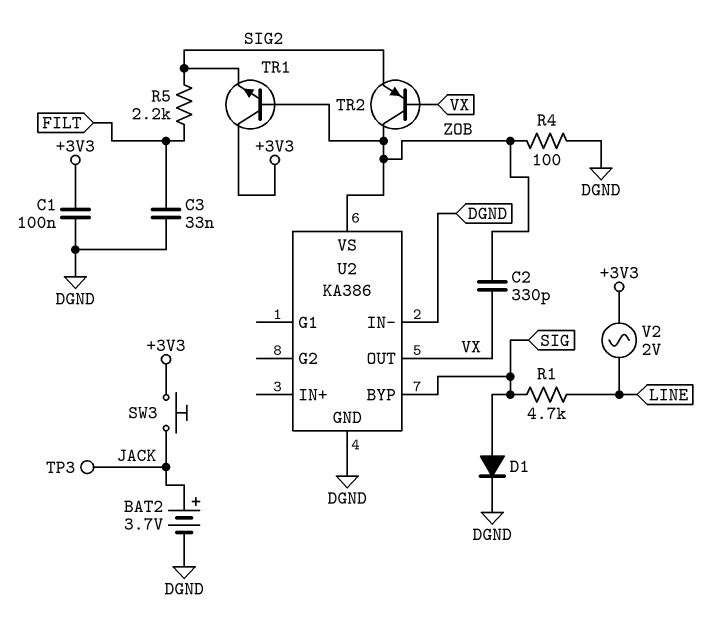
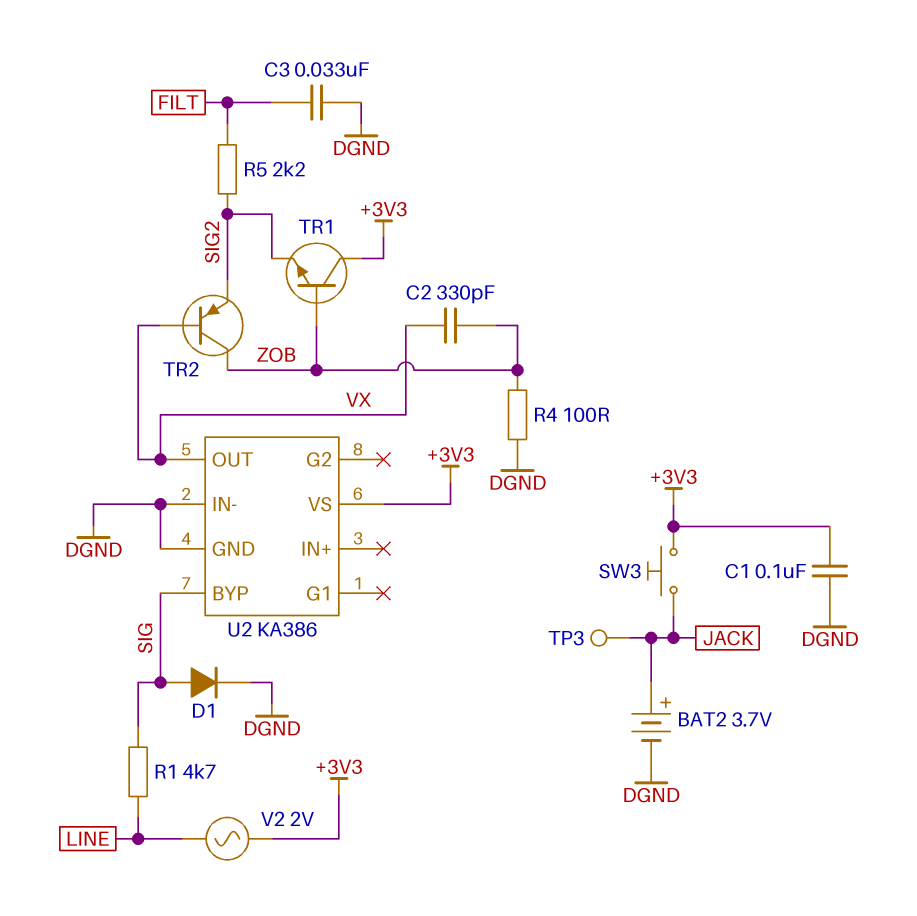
U2 pin VS: ZOB -> +3V3

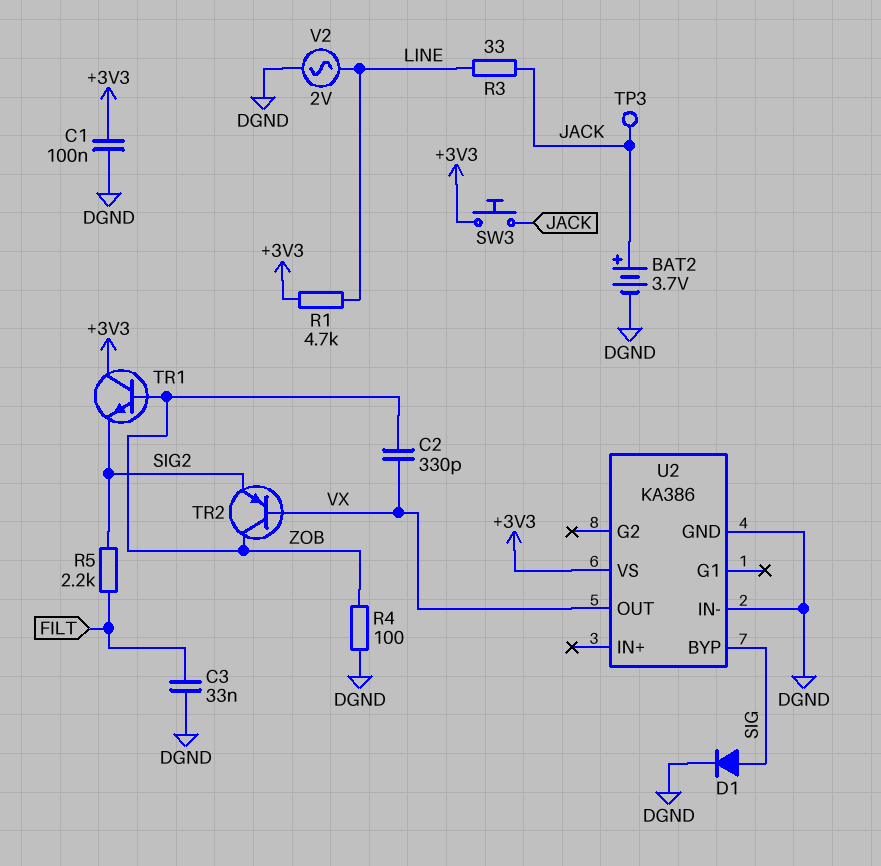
R1: 4.7k (LINE, SIG) -> 4.7k (+3V3, LINE)
R3: none -> 33 (JACK, LINE)
V2: AC 2V (+3V3, LINE) -> AC 2V (DGND, LINE)

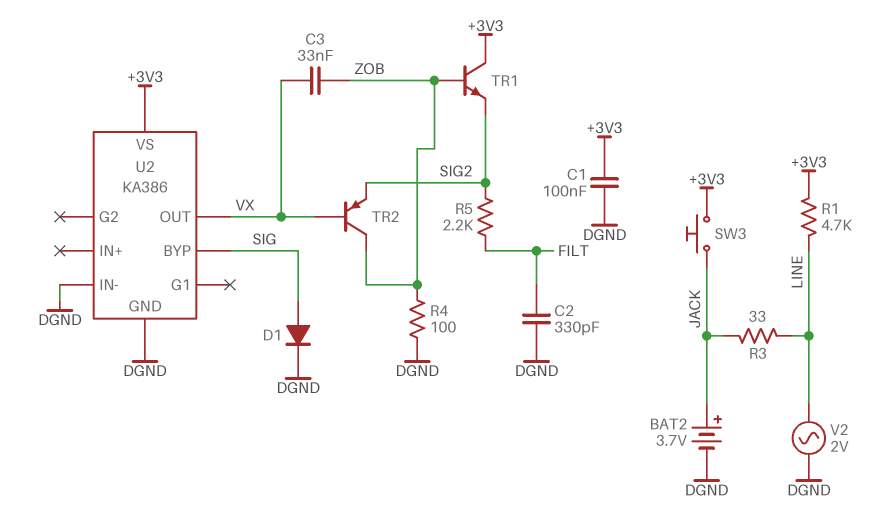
C2: 330pF (VX, ZOB) -> 330pF (DGND, FILT)
C3: 33nF (DGND, FILT) -> 33nF (VX, ZOB)
TP3: test point (JACK) -> none

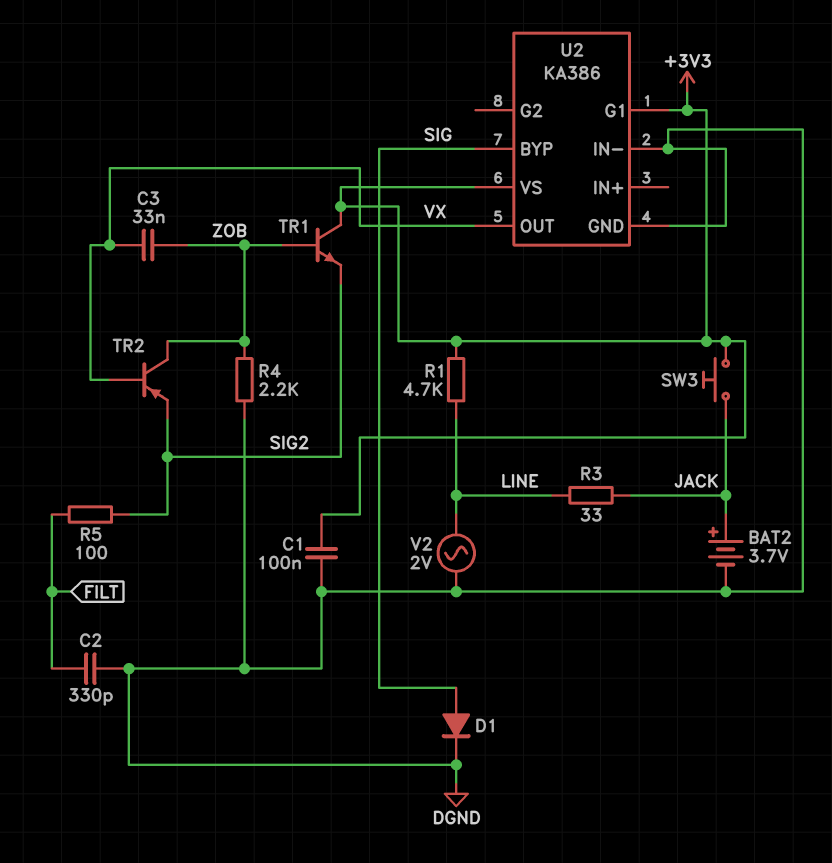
R4: 100 (DGND, ZOB) -> 2.2k (DGND, ZOB)
R5: 2.2k (FILT, SIG2) -> 100 (FILT, SIG2)
U2 pin G1: none -> +3V3

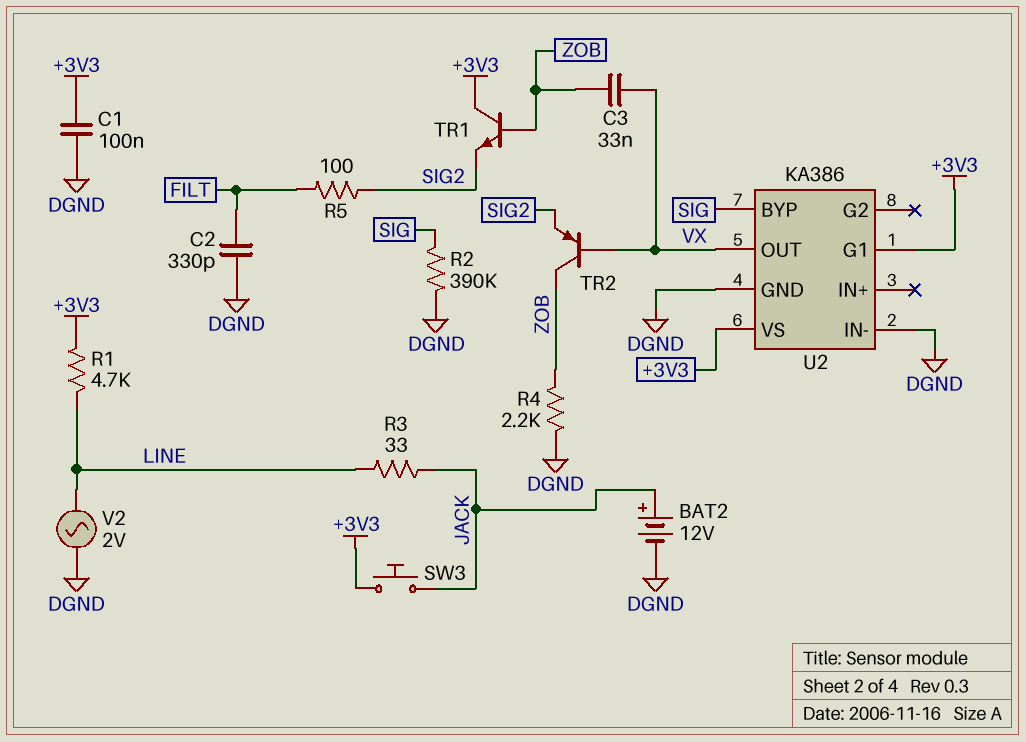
BAT2: 3.7V (plus JACK, minus DGND) -> 12V (plus JACK, minus DGND)
D1: diode (A SIG, K DGND) -> none
R2: none -> 390k (DGND, SIG)

